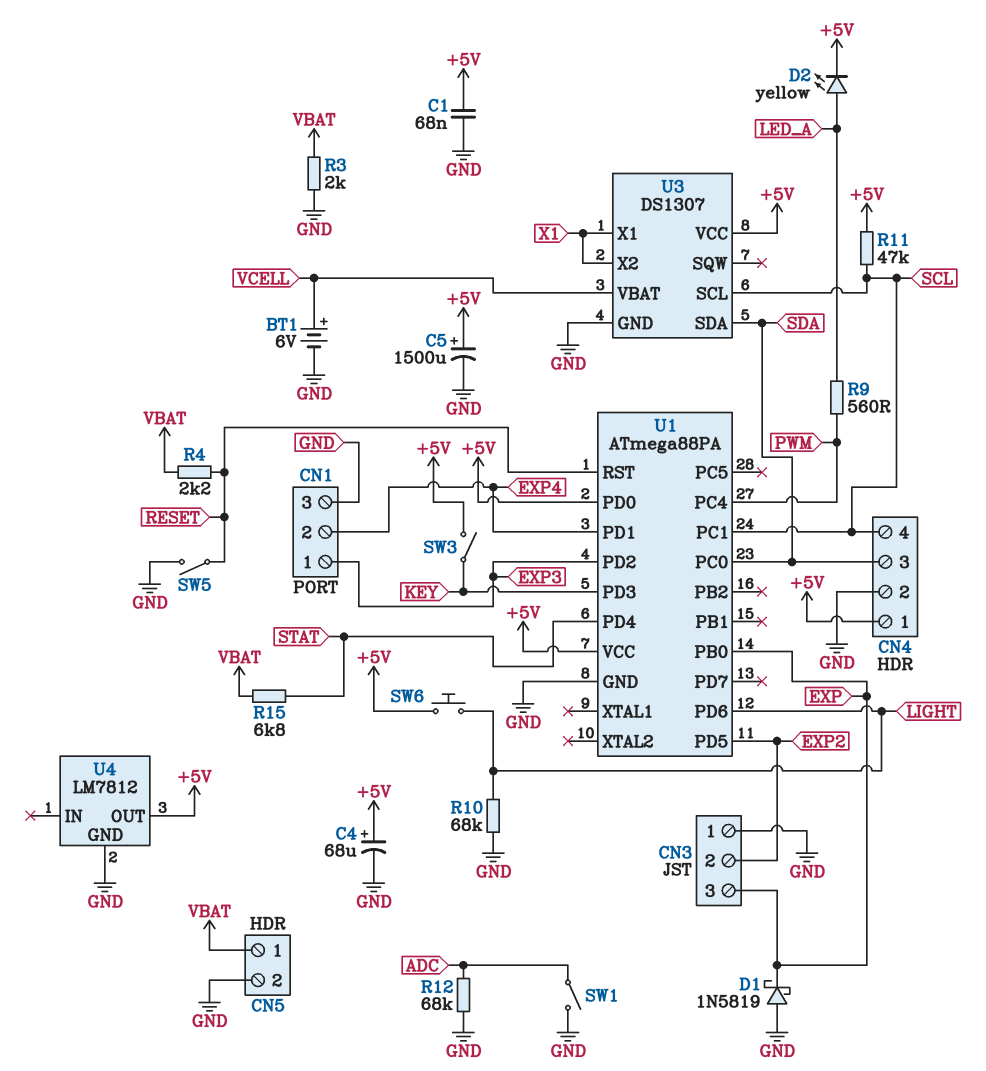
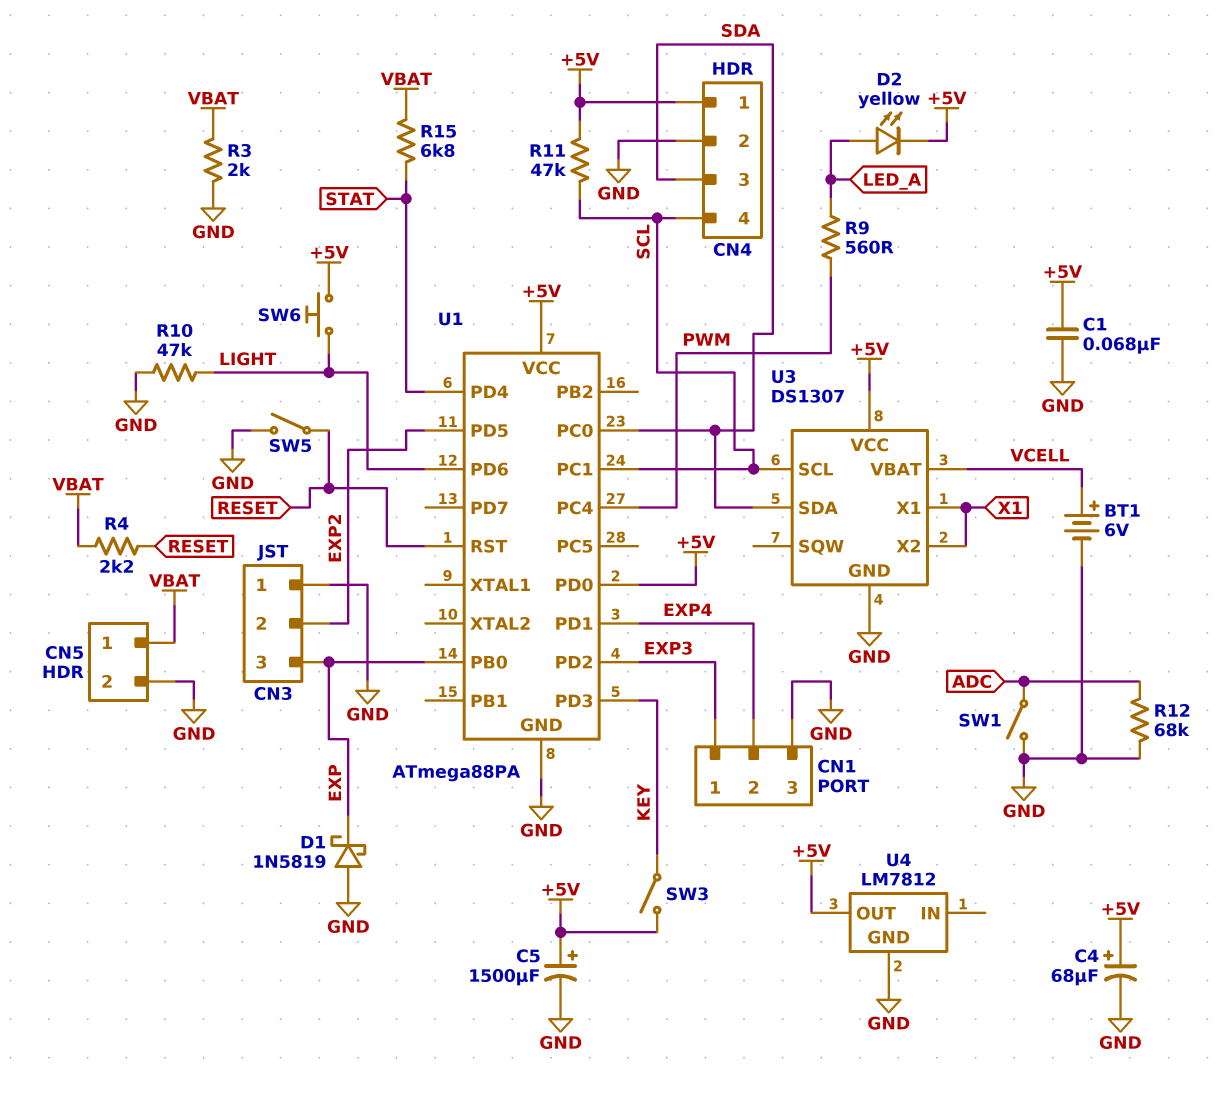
R10: 68k (GND, LIGHT) -> 47k (GND, LIGHT)

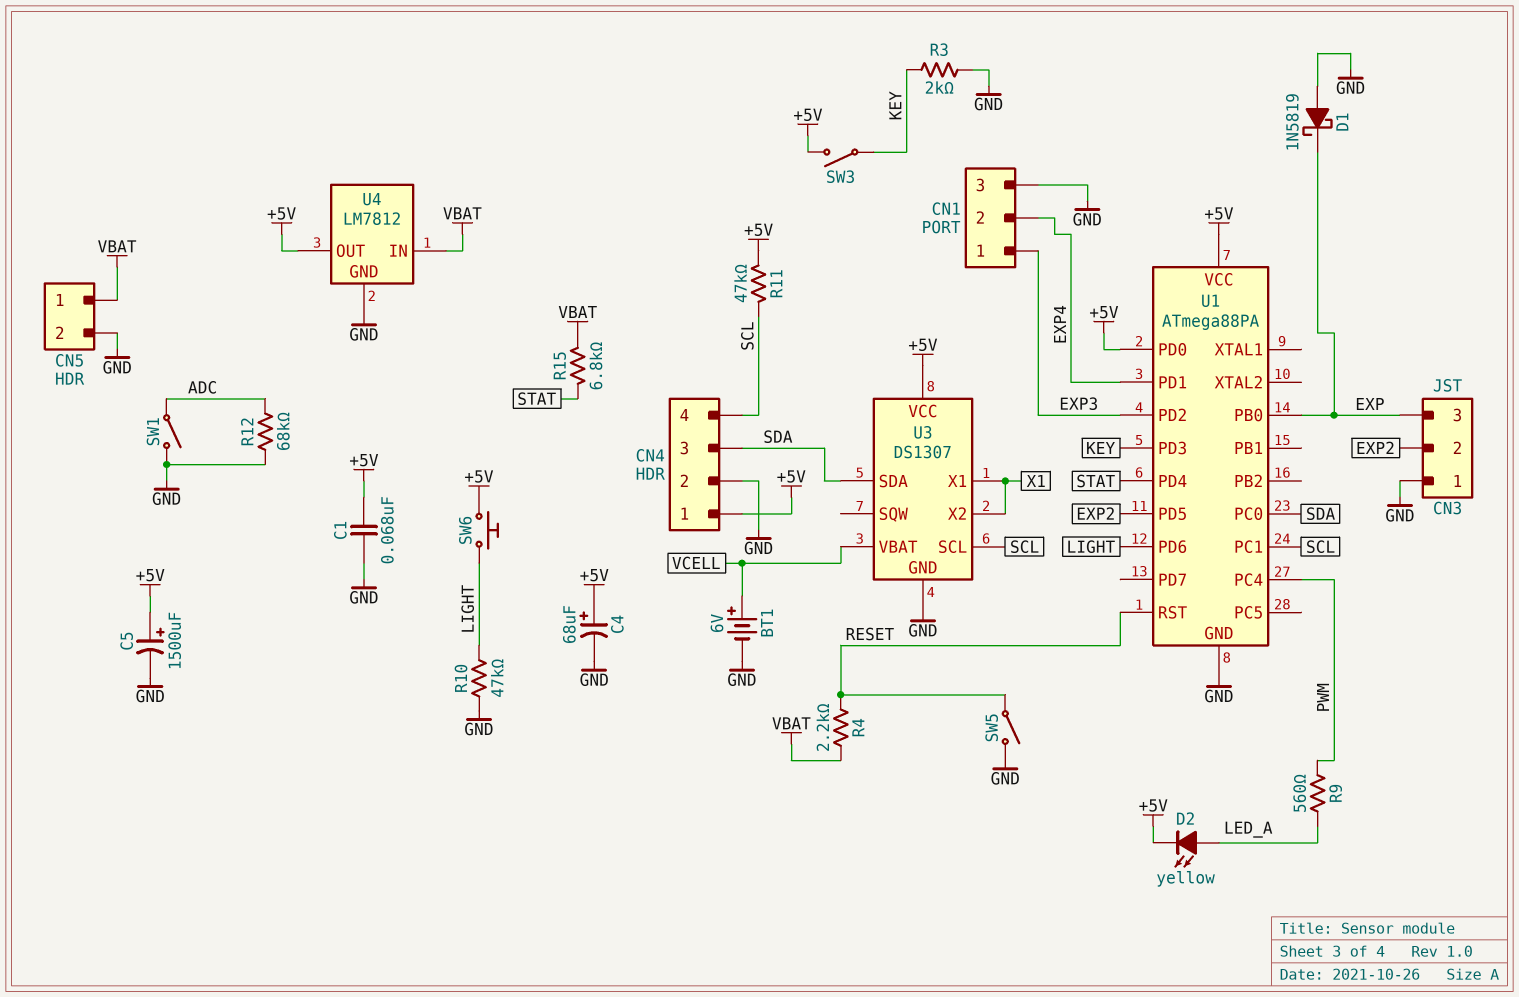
R3: 2k (GND, VBAT) -> 2k (GND, KEY)
U4 pin IN: none -> VBAT

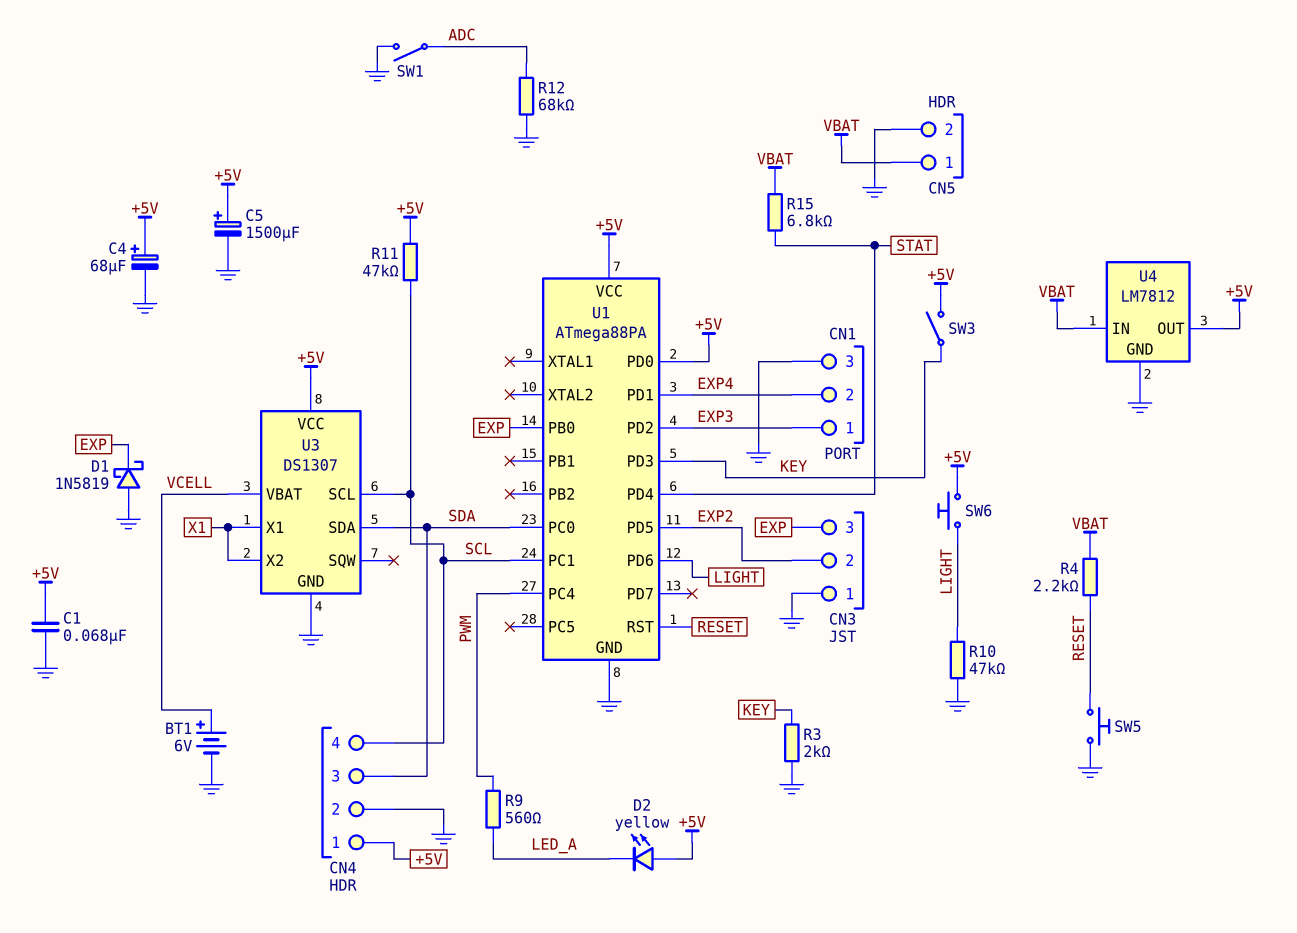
D2: LED yellow (A LED_A, K +5V) -> LED yellow (A +5V, K LED_A)
SW5: switch (GND, RESET) -> button (GND, RESET)

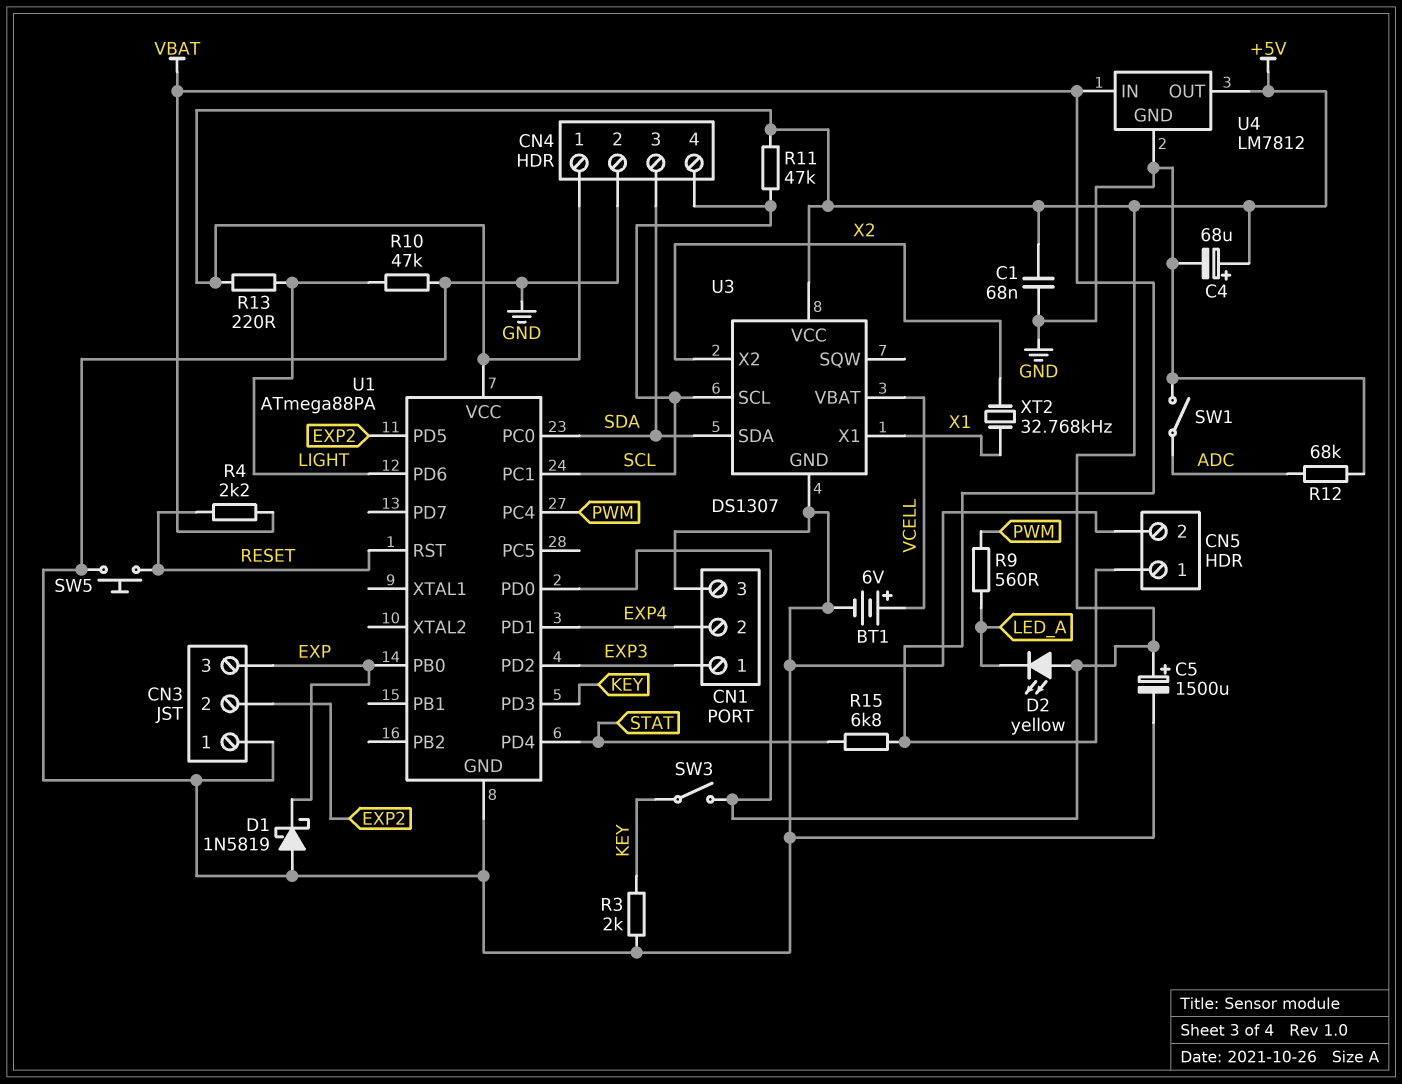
R13: none -> 220 (+5V, LIGHT)
SW6: button (+5V, LIGHT) -> none
U3 pin X2: X1 -> X2
XT2: none -> 32.768kHz (X1, X2)

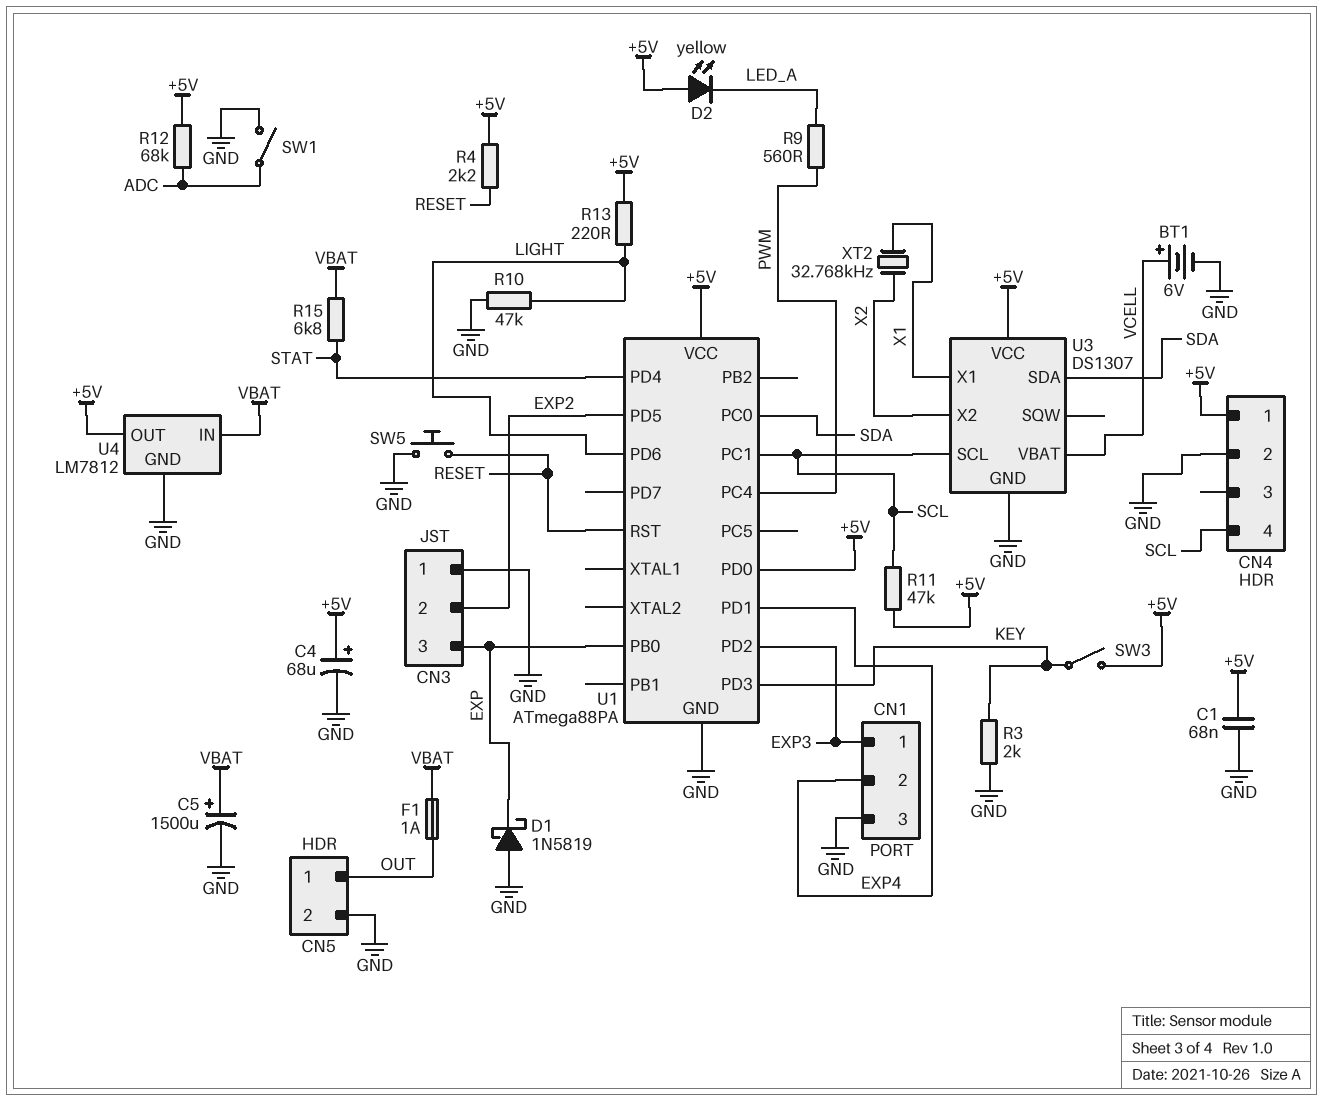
C5: 1500uF (plus +5V, minus GND) -> 1500uF (plus VBAT, minus GND)
CN4 pin 3: SDA -> none
CN5 pin 1: VBAT -> OUT
F1: none -> 1A (OUT, VBAT)
R4: 2.2k (RESET, VBAT) -> 2.2k (+5V, RESET)
R12: 68k (ADC, GND) -> 68k (+5V, ADC)

